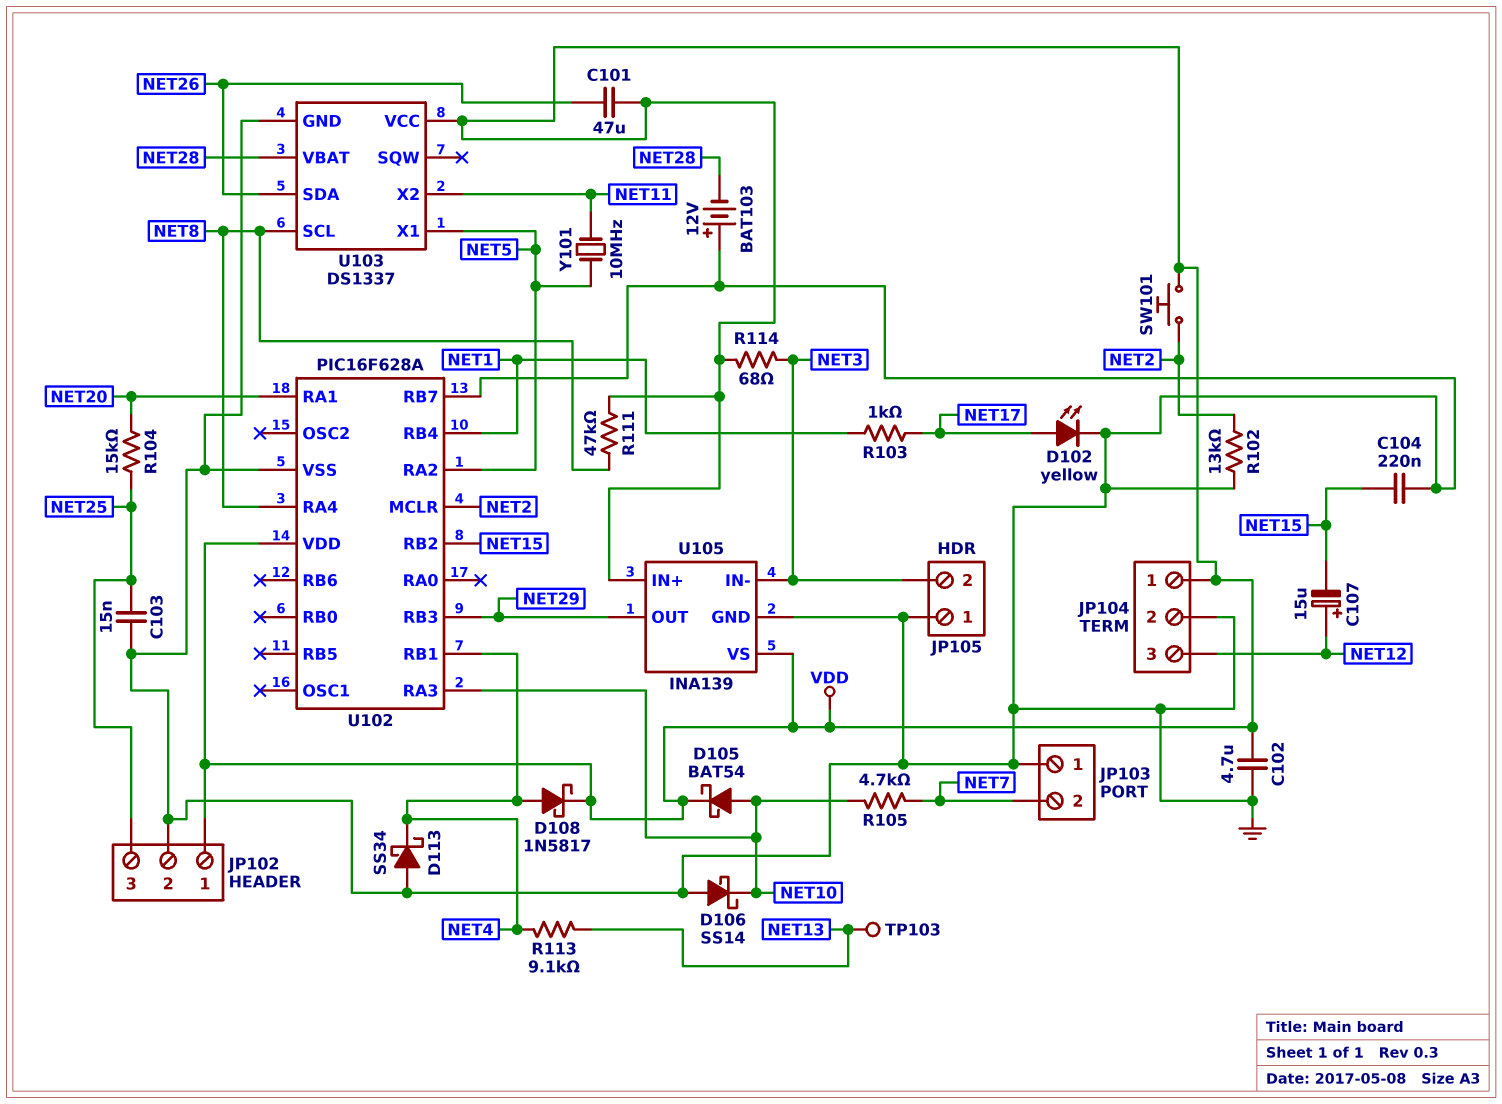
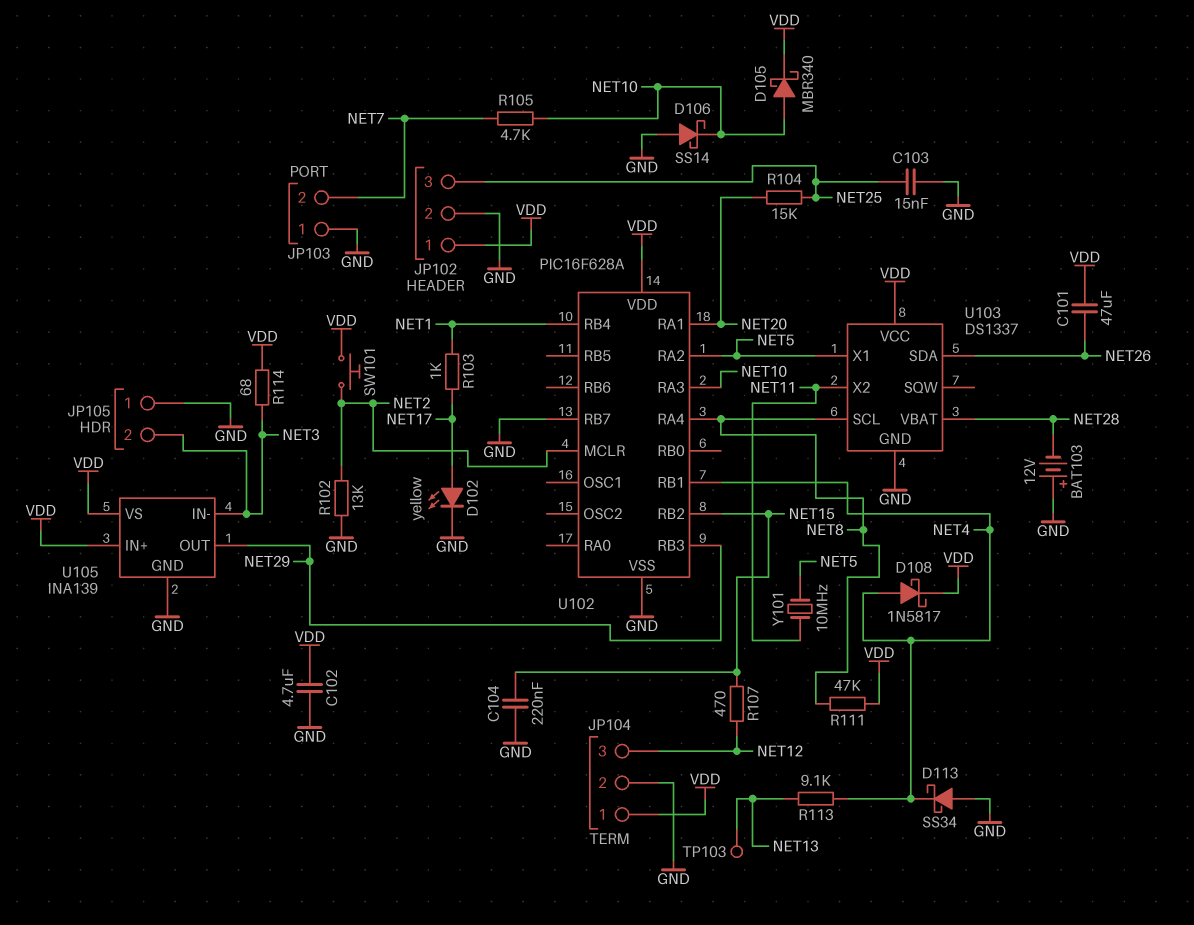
C107: 15uF (plus NET12, minus NET15) -> none
D105: schottky BAT54 (A NET10, K VDD) -> schottky MBR340 (A NET10, K VDD)
R107: none -> 470 (NET12, NET15)

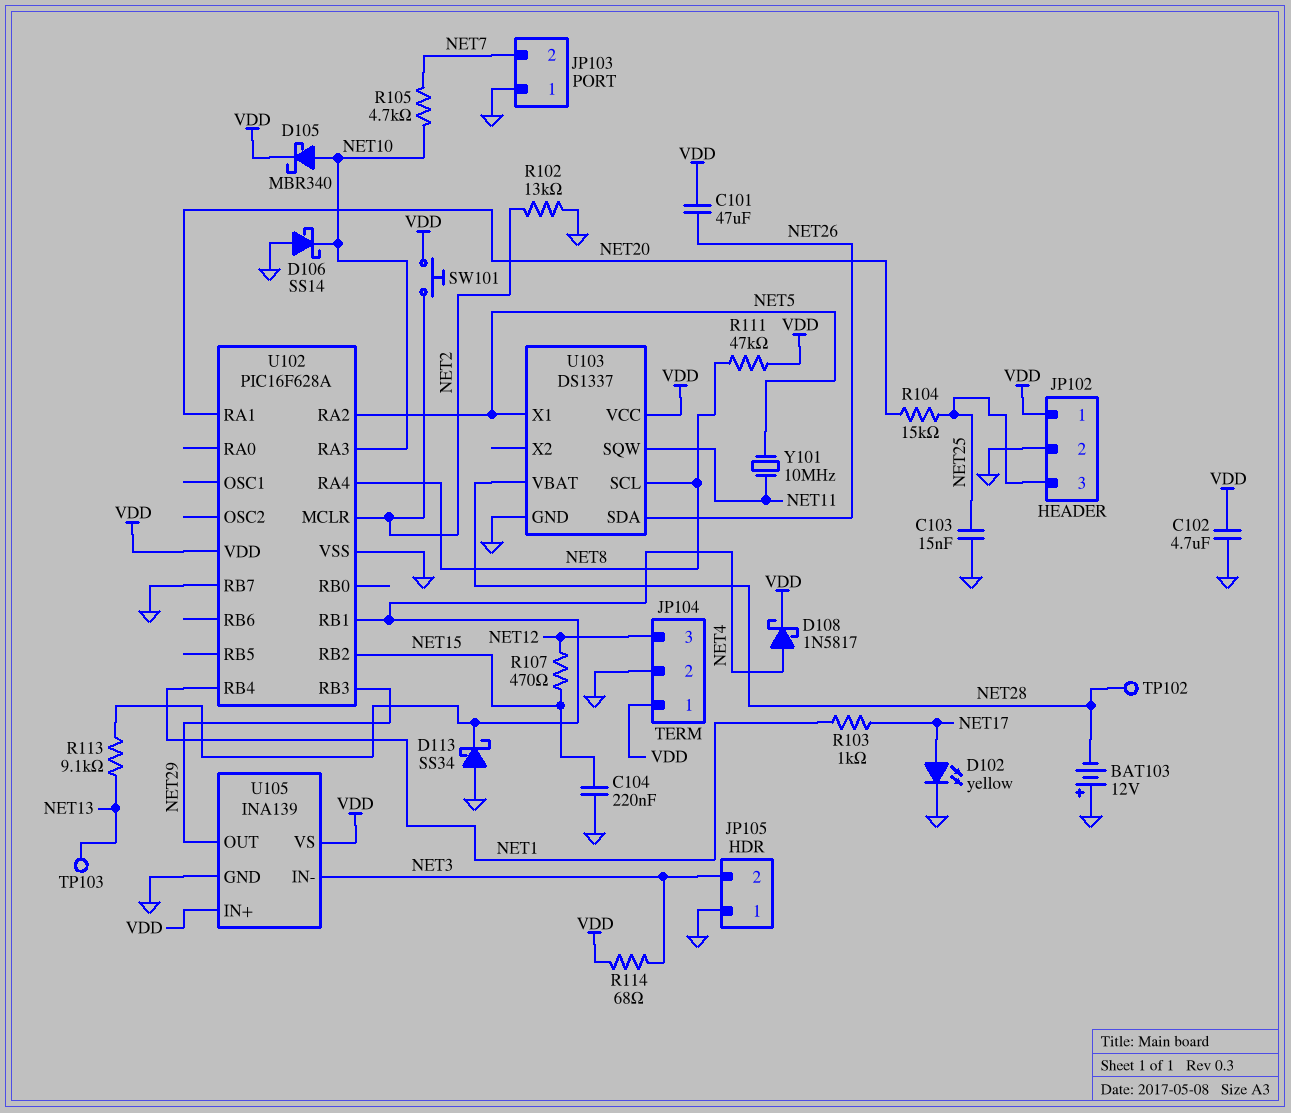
TP102: none -> test point (NET28)
U103 pin SQW: none -> NET11
U103 pin X2: NET11 -> none

